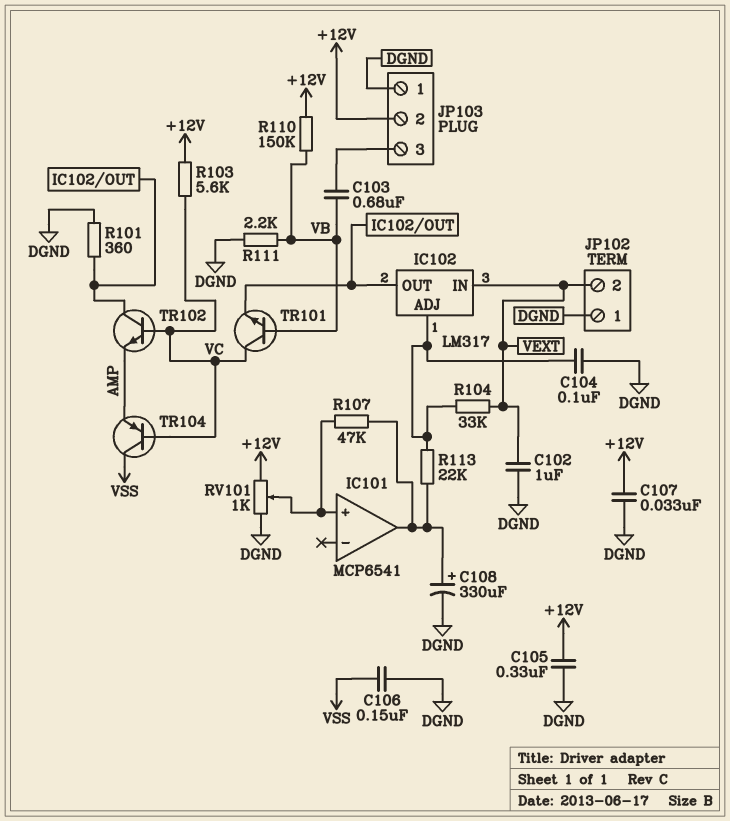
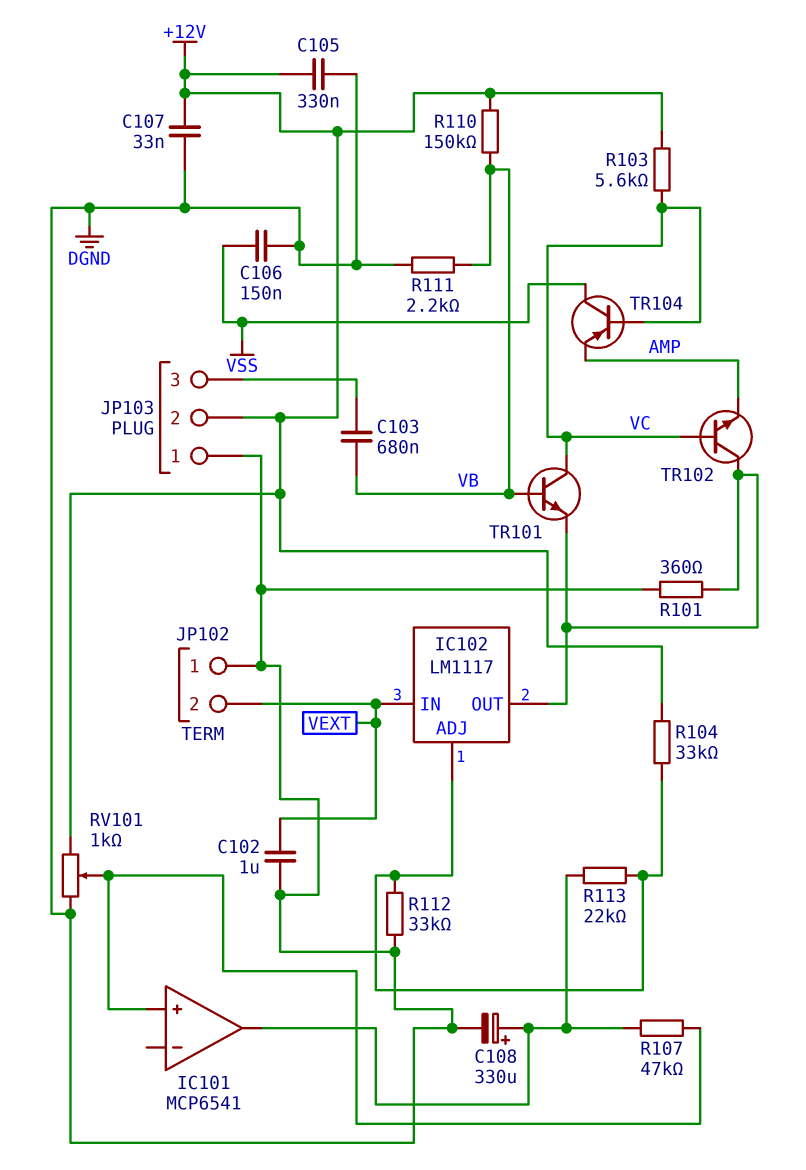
C104: 100nF (DGND, IC102/ADJ) -> none
IC102: LM317 -> LM1117
R104: 33k (IC102/ADJ, VEXT) -> 33k (+12V, IC102/ADJ)
R112: none -> 33k (DGND, IC102/ADJ)

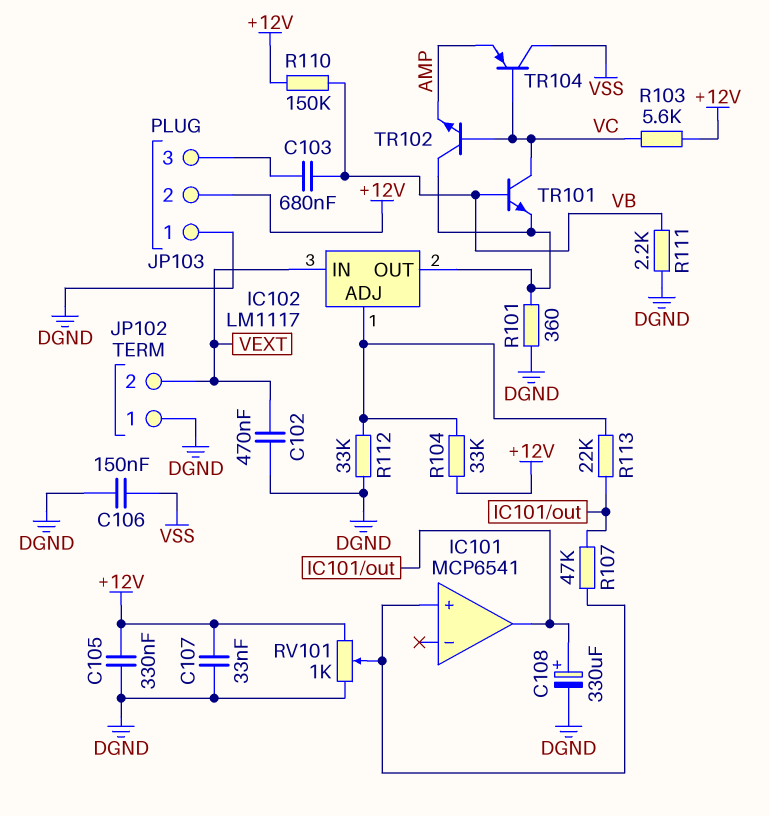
C102: 1uF (DGND, VEXT) -> 470nF (DGND, VEXT)

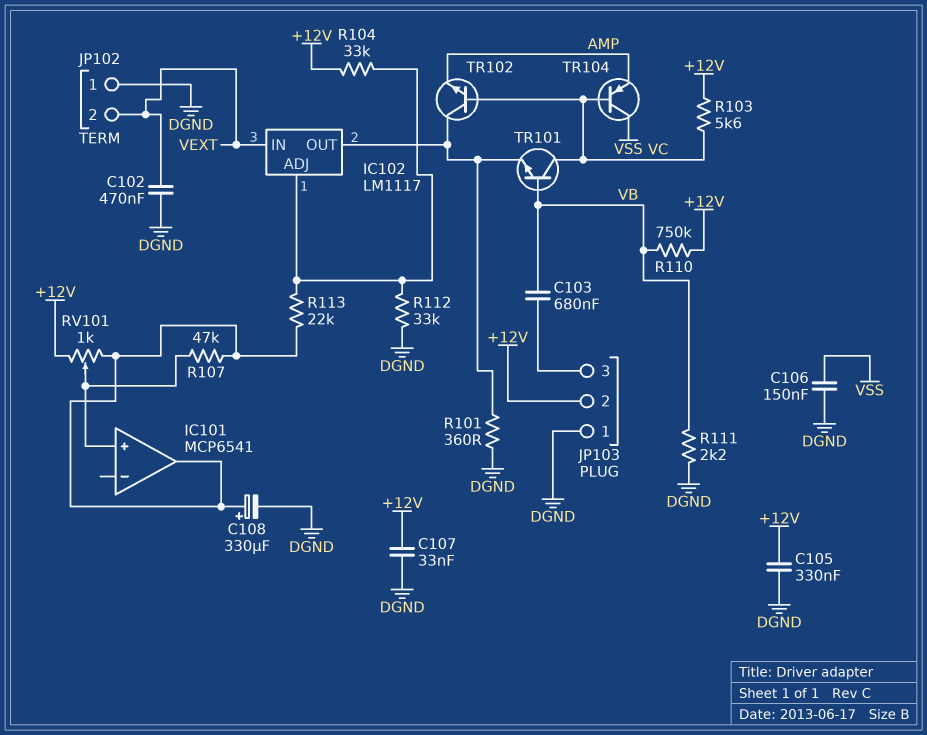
R110: 150k (+12V, VB) -> 750k (+12V, VB)
RV101: 1k (+12V, DGND, wiper IC101/in+) -> 1k (+12V, IC101/out, wiper IC101/in+)

